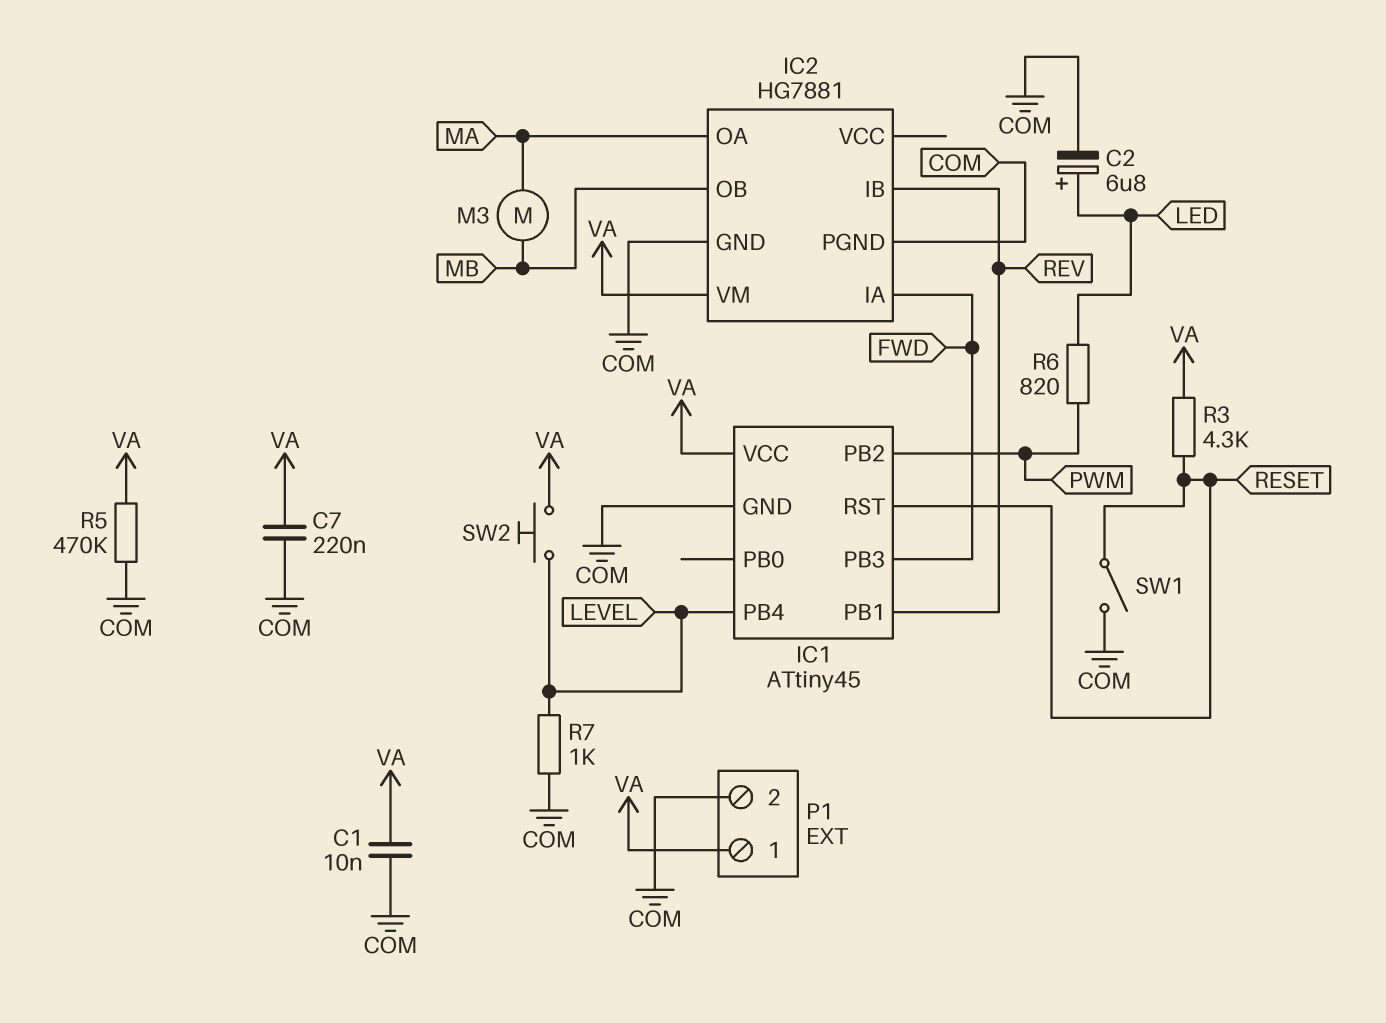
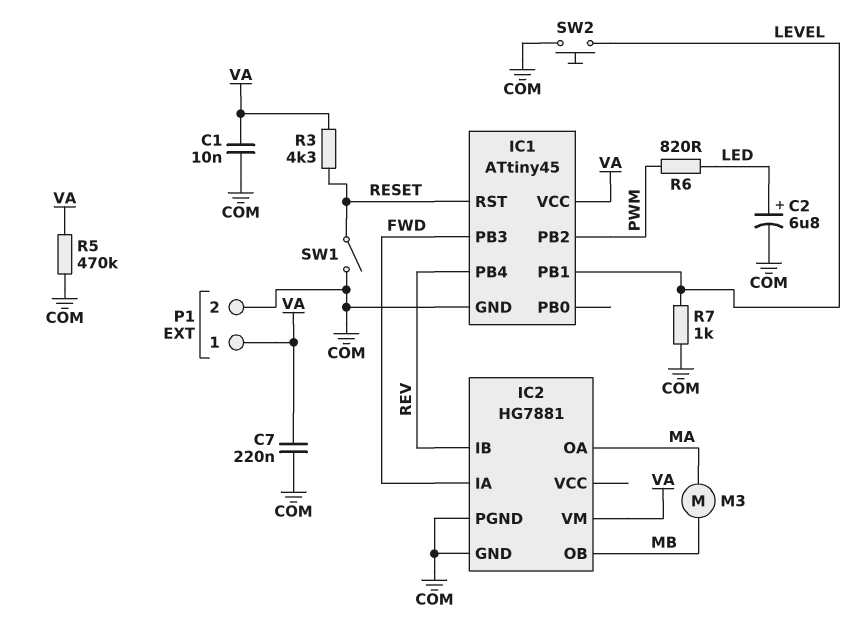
IC1 pin PB1: REV -> LEVEL
IC1 pin PB4: LEVEL -> REV
SW2: button (LEVEL, VA) -> button (COM, LEVEL)

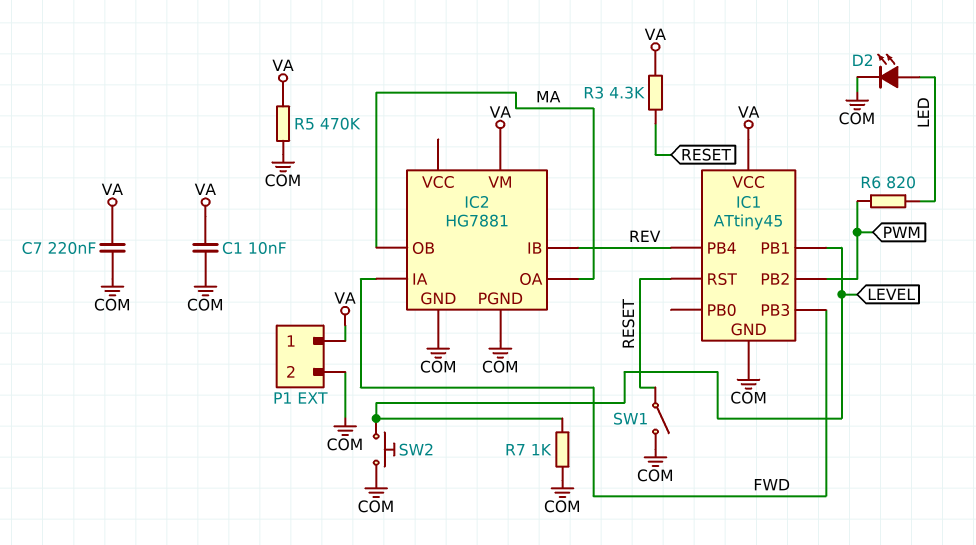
C2: 6.8uF (plus LED, minus COM) -> none
D2: none -> LED (A LED, K COM)
IC2 pin OB: MB -> MA
M3: motor (MA, MB) -> none

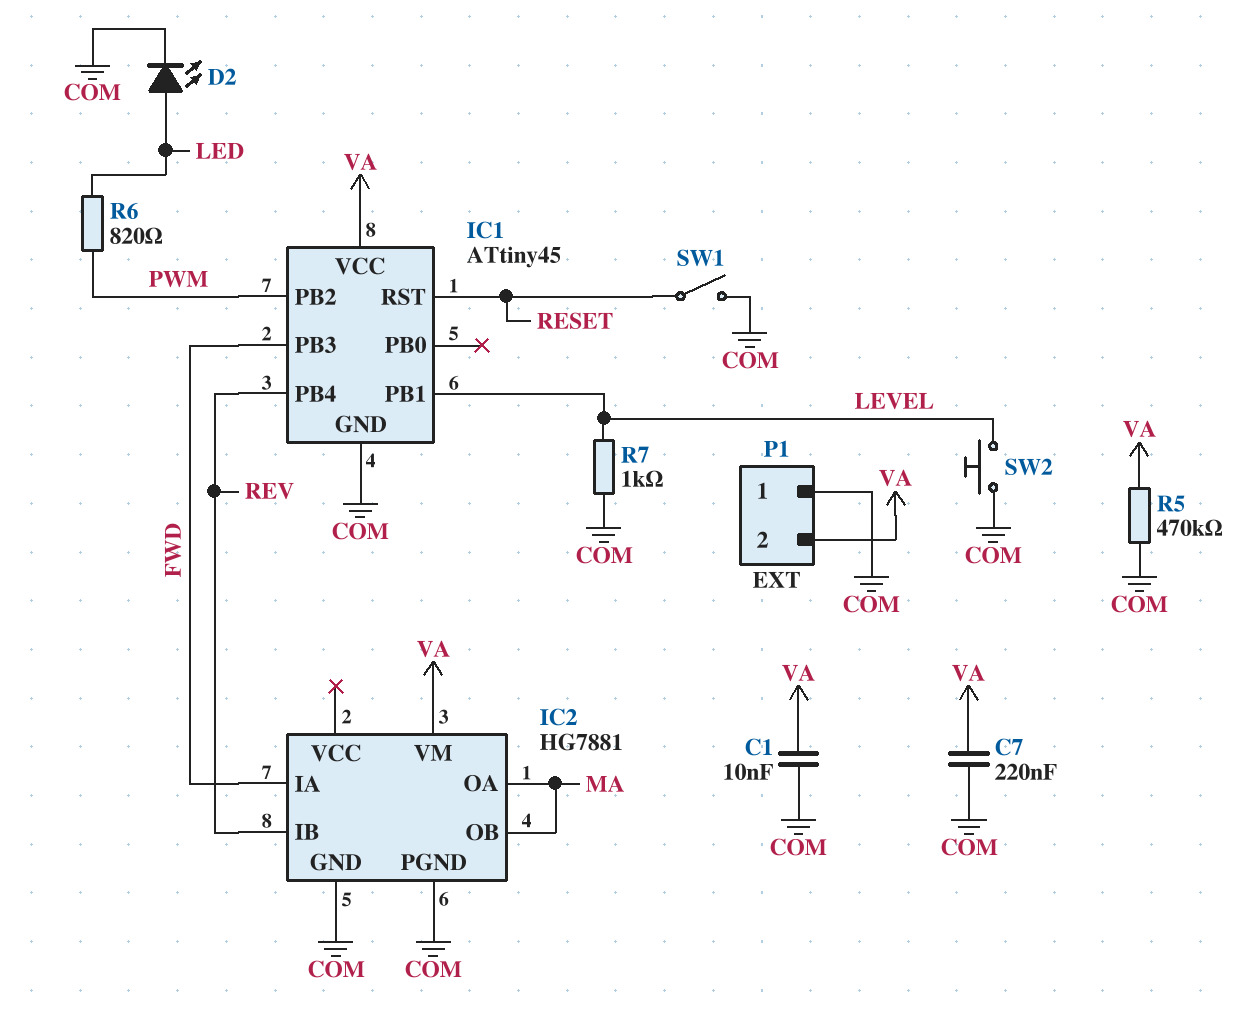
P1 pin 1: VA -> COM
P1 pin 2: COM -> VA
R3: 4.3k (RESET, VA) -> none

